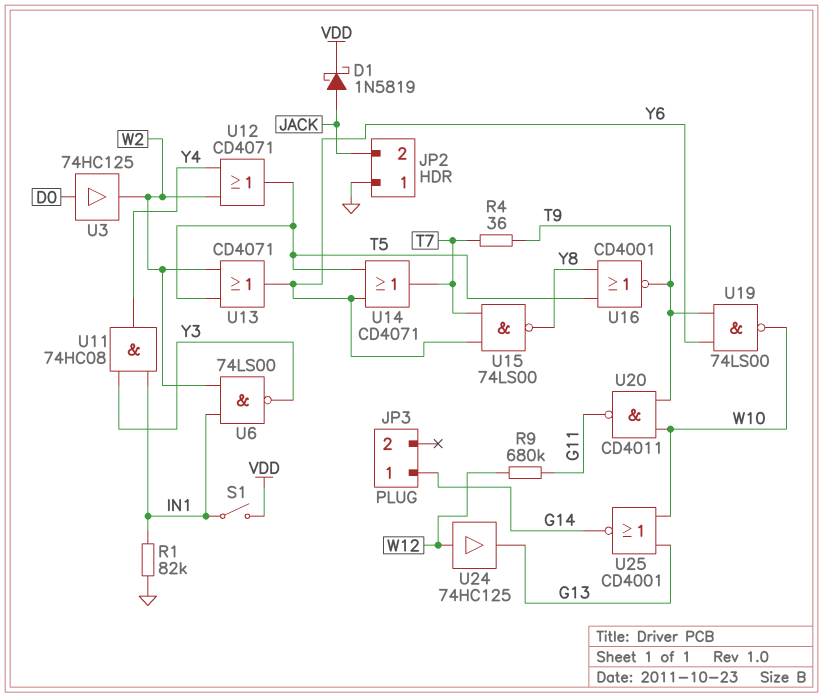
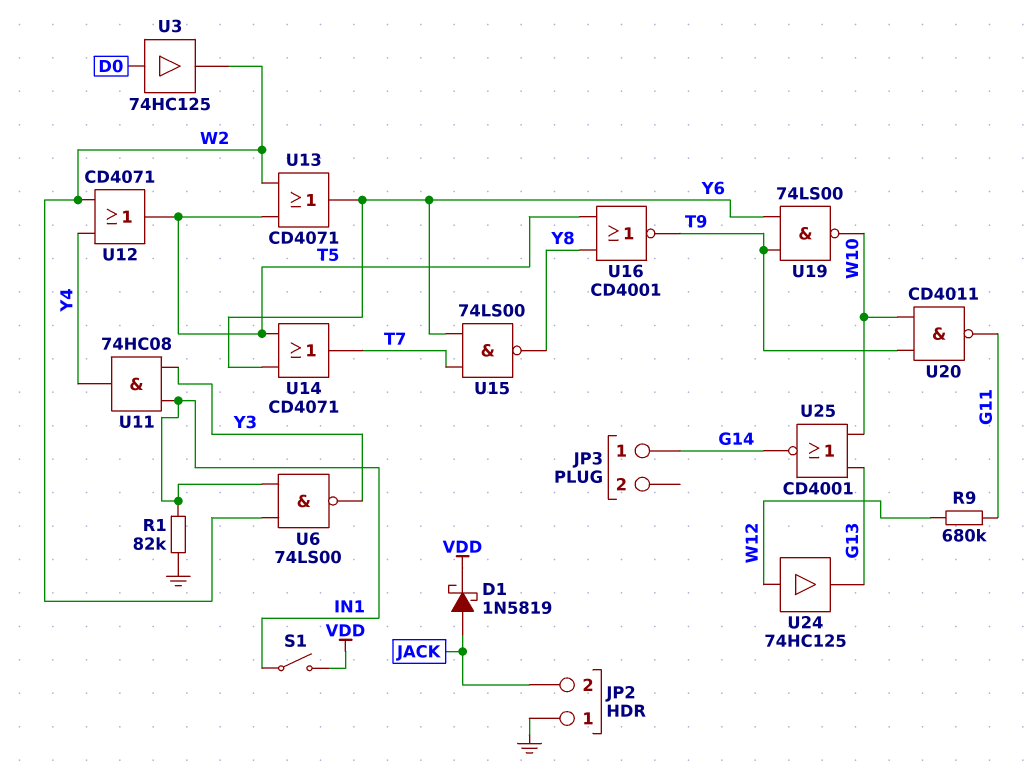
R4: 36 (T7, T9) -> none

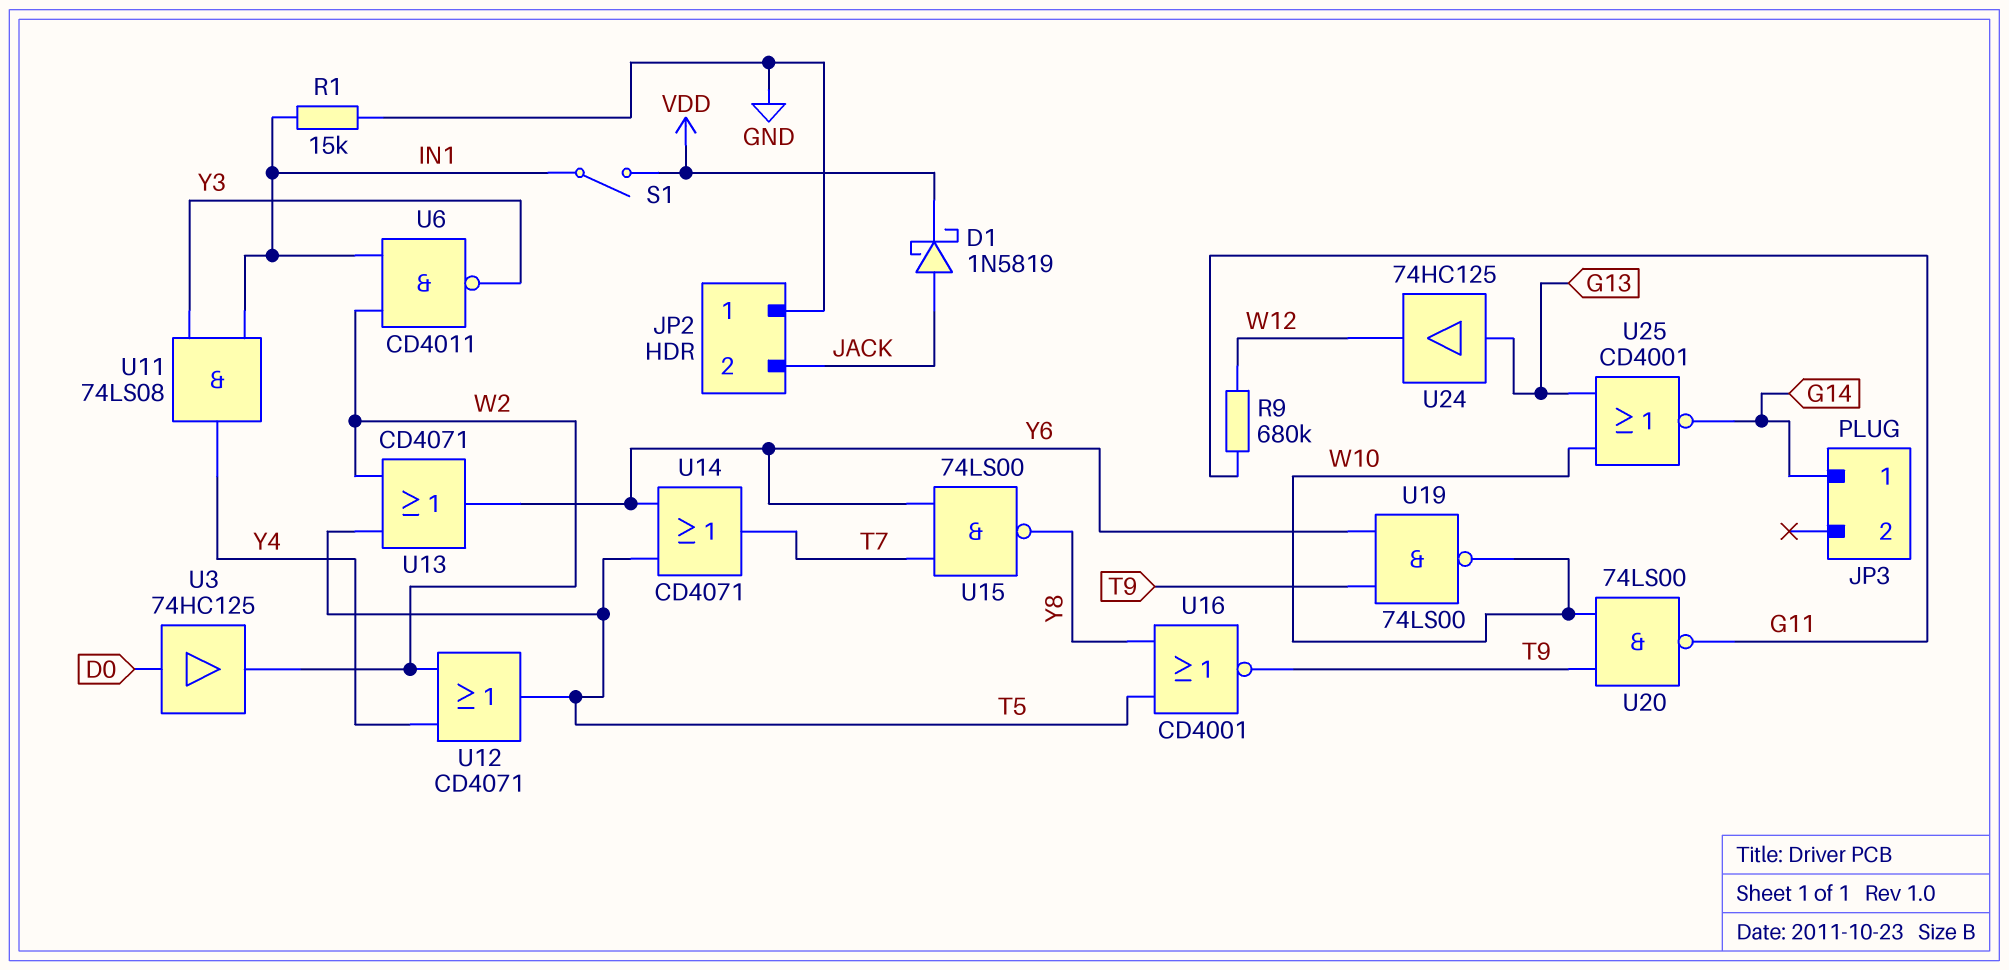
R1: 82k (GND, IN1) -> 15k (GND, IN1)
U6: NAND 74LS00 (in IN1, in W2, out Y3) -> NAND CD4011 (in IN1, in W2, out Y3)
U11: AND 74HC08 (in IN1, in Y3, out Y4) -> AND 74LS08 (in IN1, in Y3, out Y4)
U20: NAND CD4011 (in T9, in W10, out G11) -> NAND 74LS00 (in T9, in W10, out G11)
U24: buffer 74HC125 (in W12, out G13) -> buffer 74HC125 (in G13, out W12)

